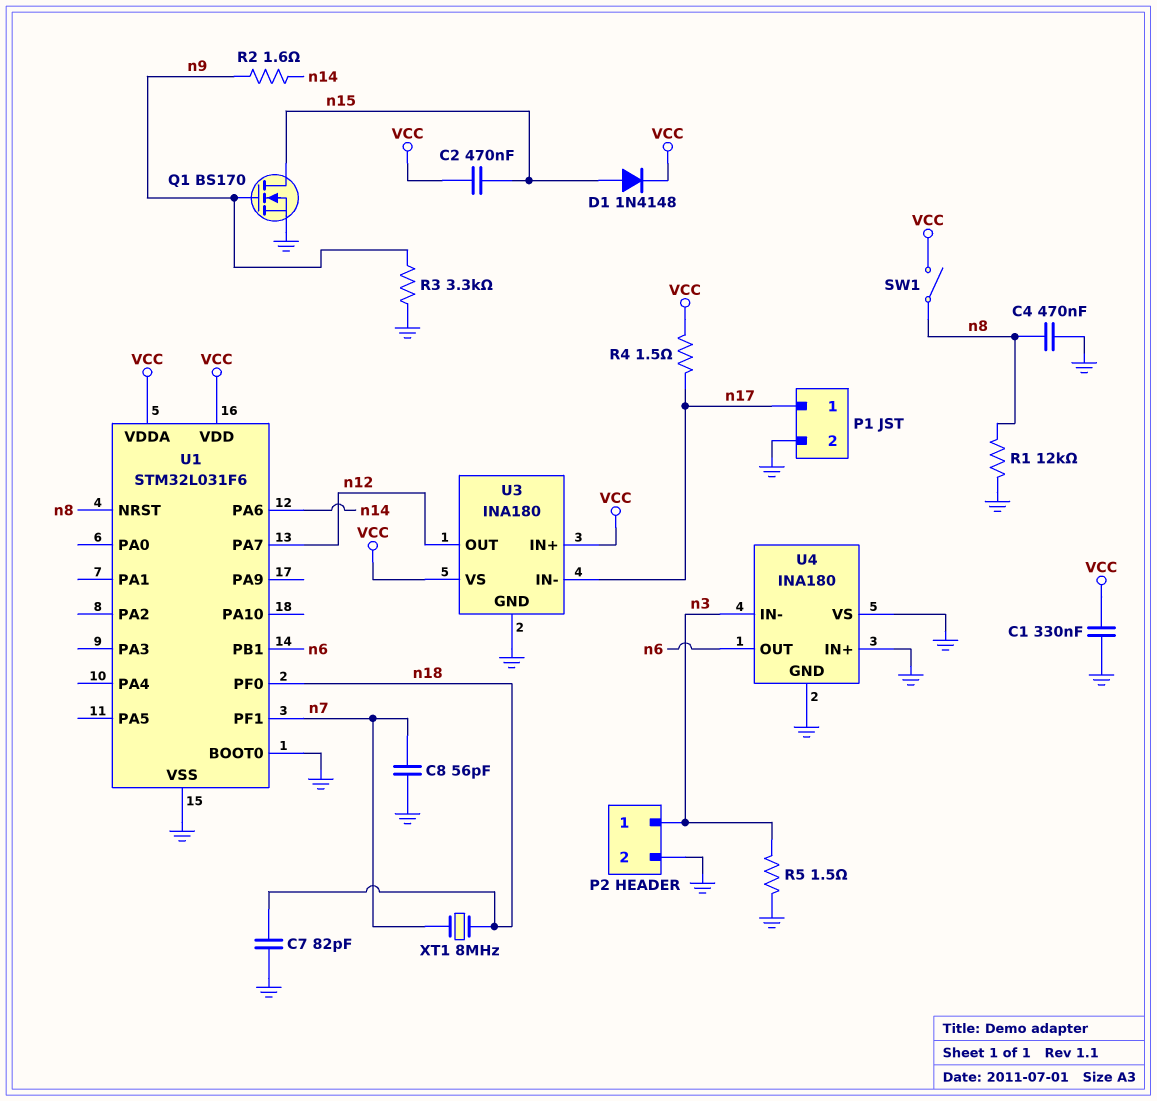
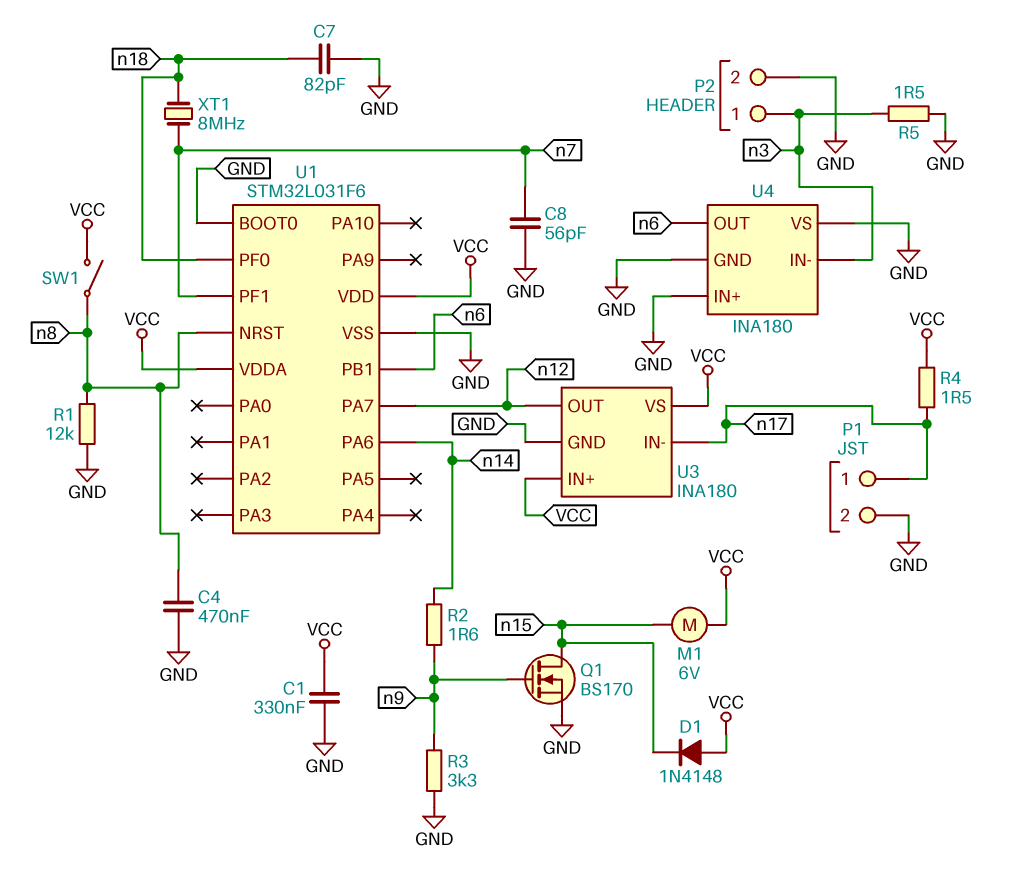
C2: 470nF (VCC, n15) -> none
D1: diode 1N4148 (A n15, K VCC) -> diode 1N4148 (A VCC, K n15)
M1: none -> motor 6V (VCC, n15)

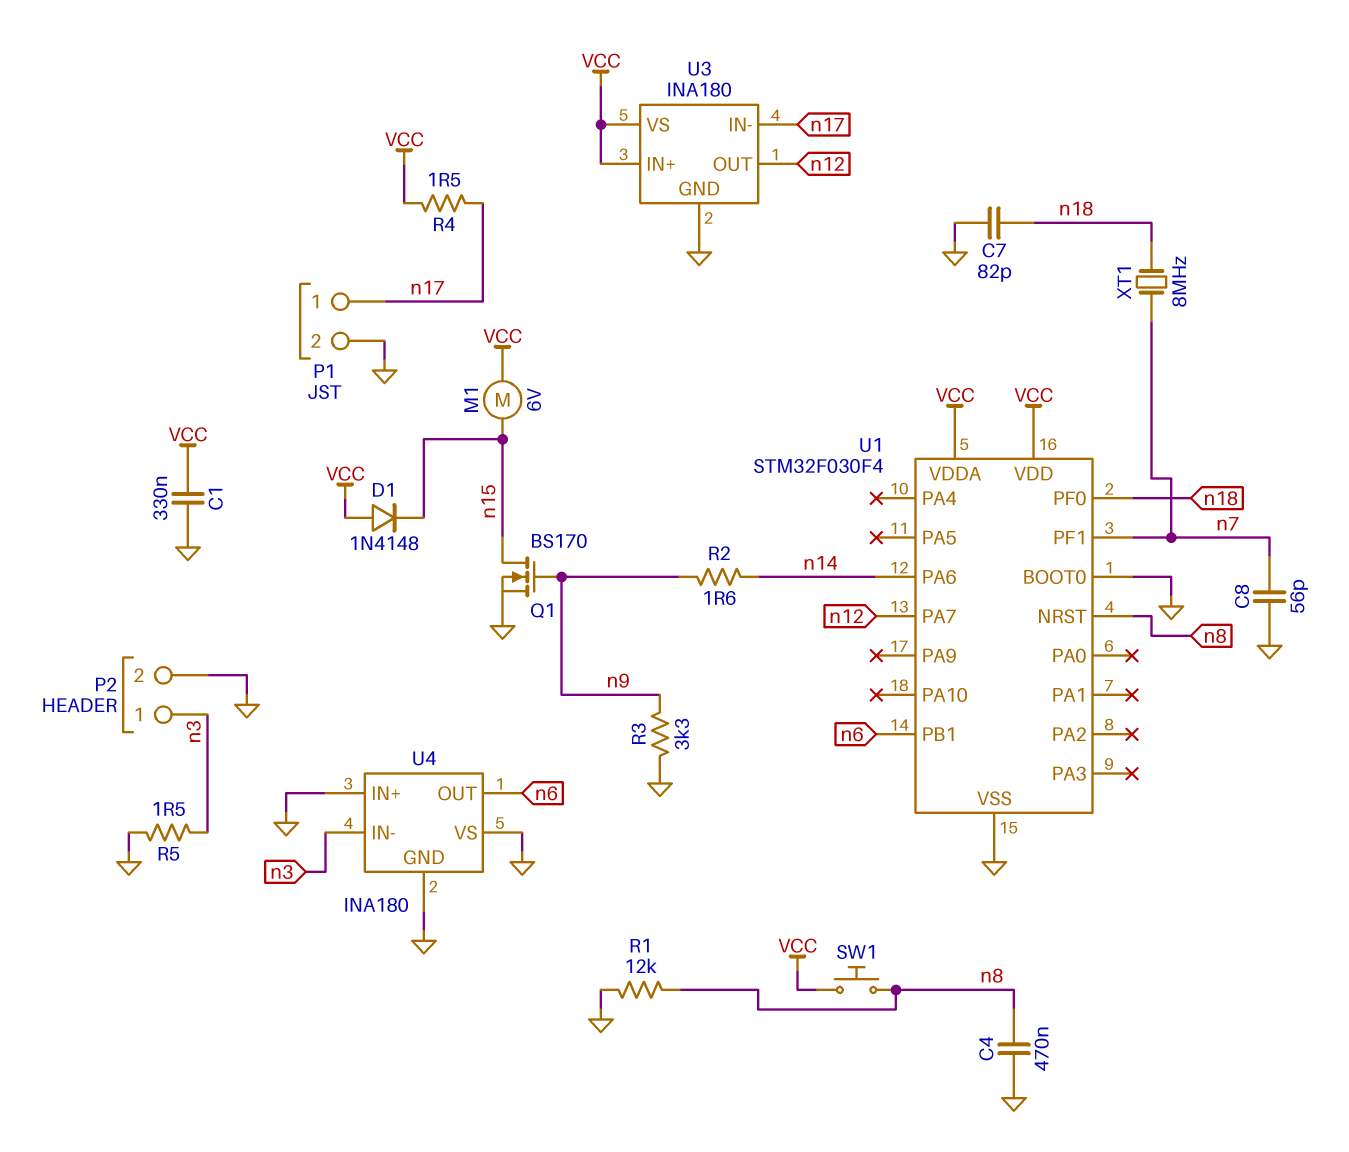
SW1: switch (VCC, n8) -> button (VCC, n8)
U1: STM32L031F6 -> STM32F030F4

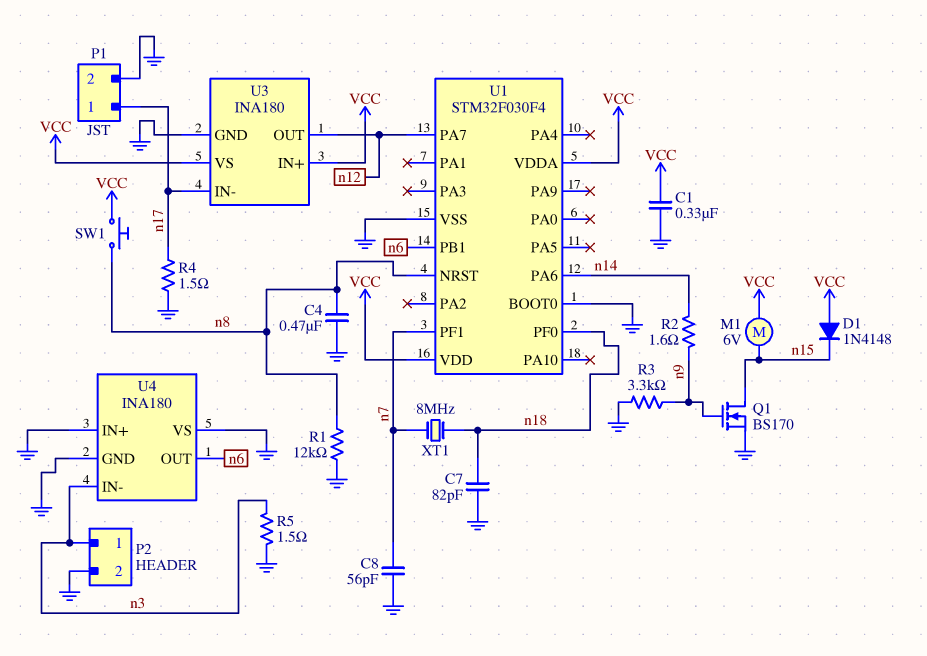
R4: 1.5 (VCC, n17) -> 1.5 (GND, n17)

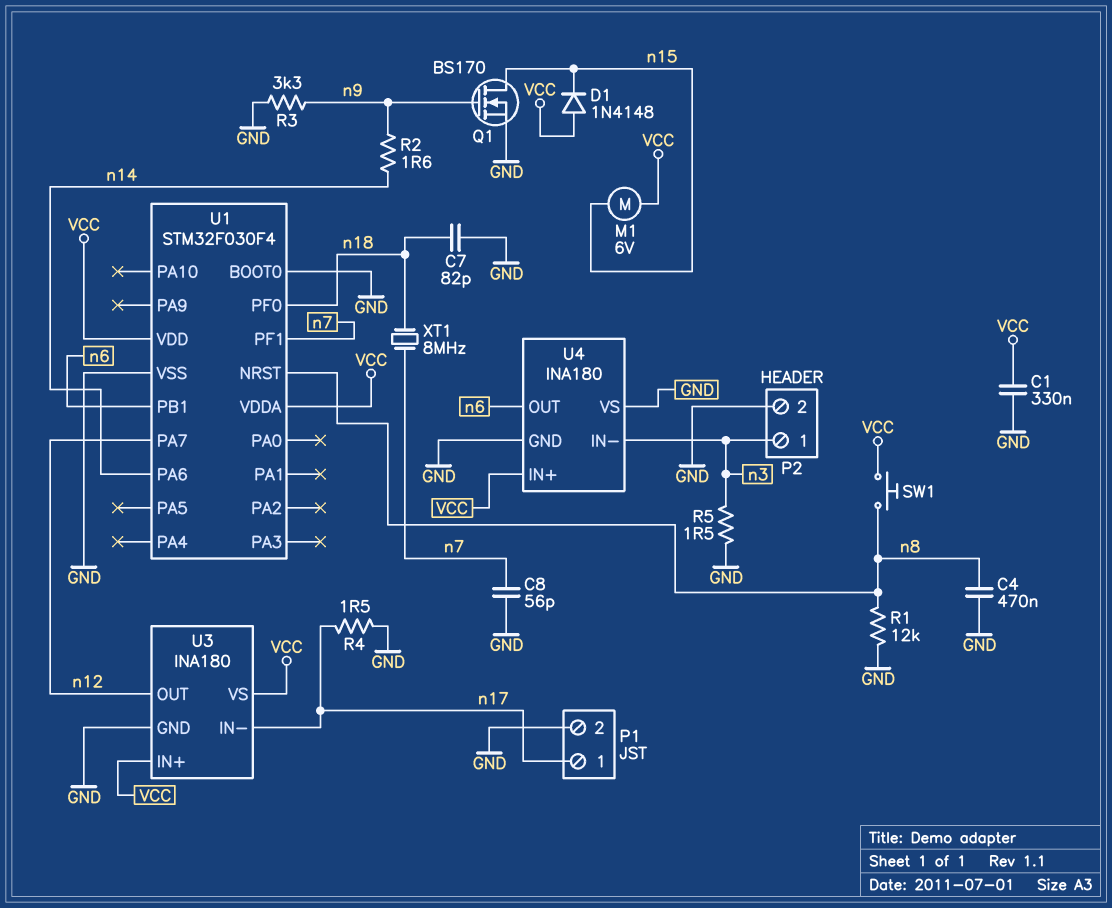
U4 pin IN+: GND -> VCC

